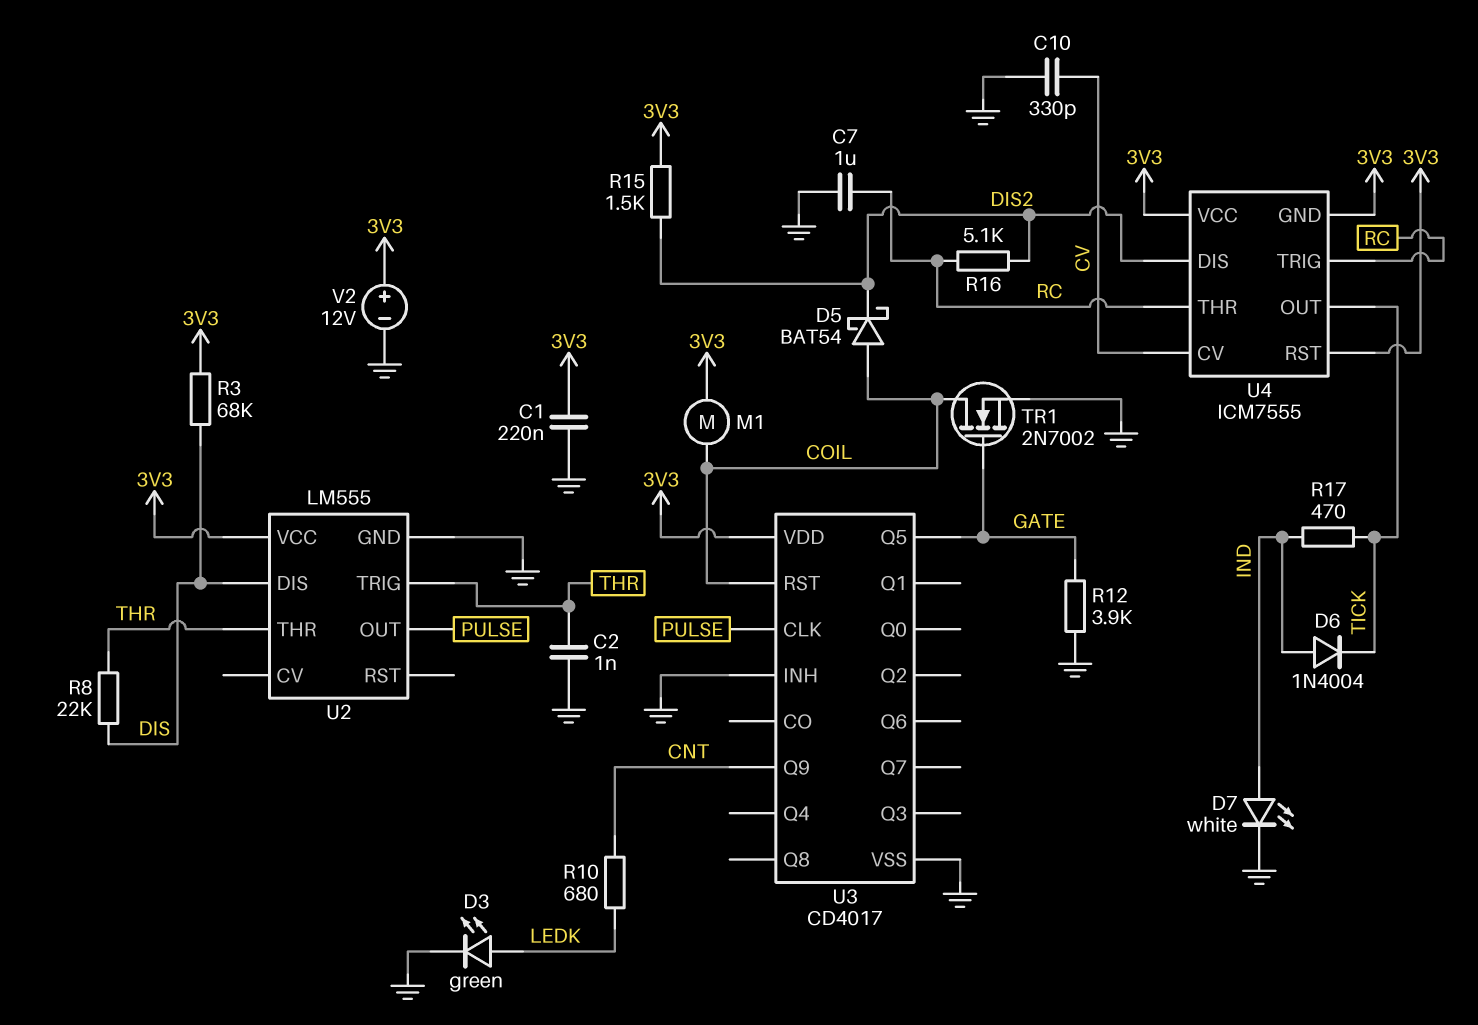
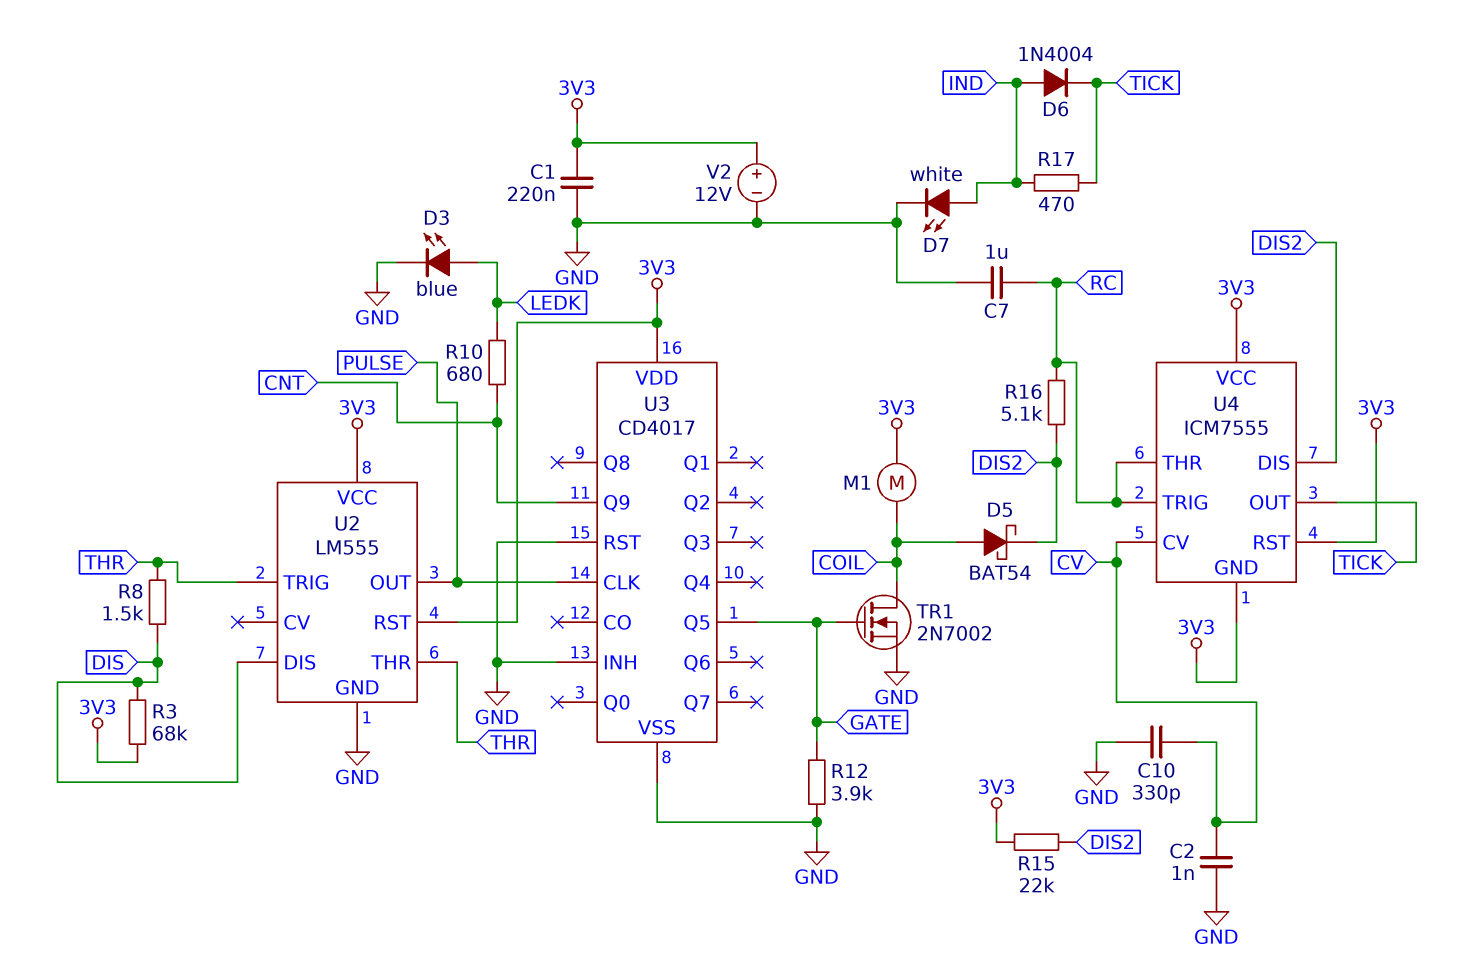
C2: 1nF (GND, THR) -> 1nF (CV, GND)
D3: LED green (A LEDK, K GND) -> LED blue (A LEDK, K GND)
R8: 22k (DIS, THR) -> 1.5k (DIS, THR)
R15: 1.5k (3V3, DIS2) -> 22k (3V3, DIS2)
U2 pin RST: none -> 3V3
U3 pin RST: COIL -> GND

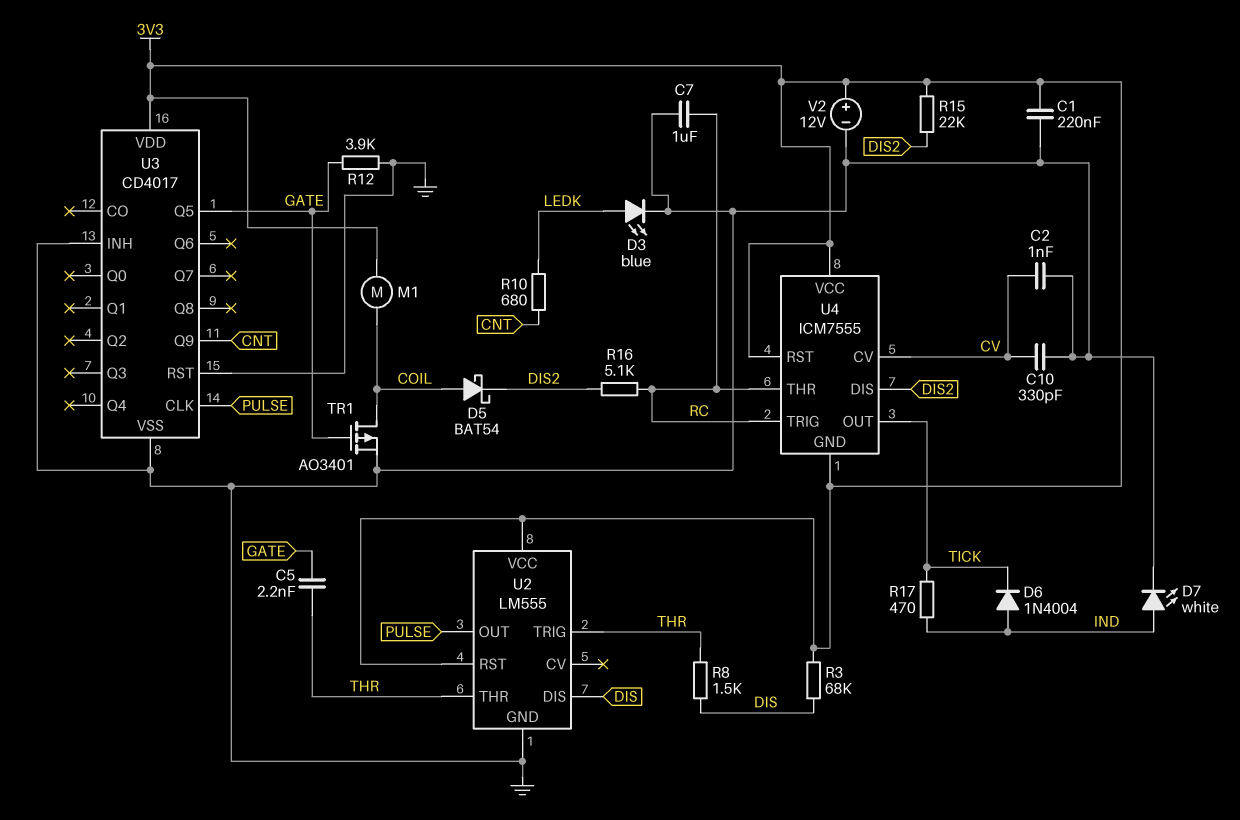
C5: none -> 2.2nF (GATE, THR)
TR1: NMOS 2N7002 (G GATE, D COIL, S GND) -> PMOS AO3401 (G GATE, D COIL, S GND)

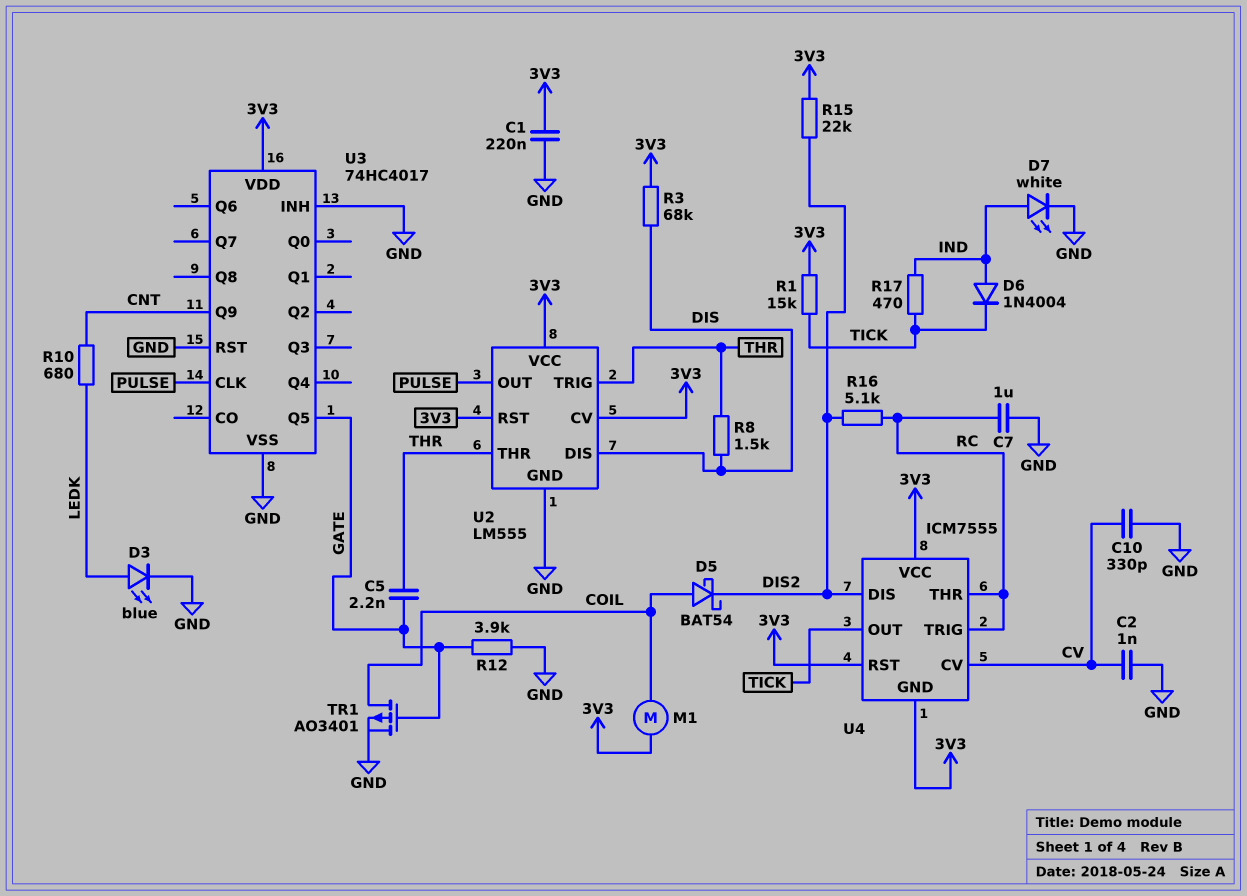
R1: none -> 15k (3V3, TICK)
U2 pin CV: none -> 3V3
U3: CD4017 -> 74HC4017
V2: 12V (plus 3V3, minus GND) -> none

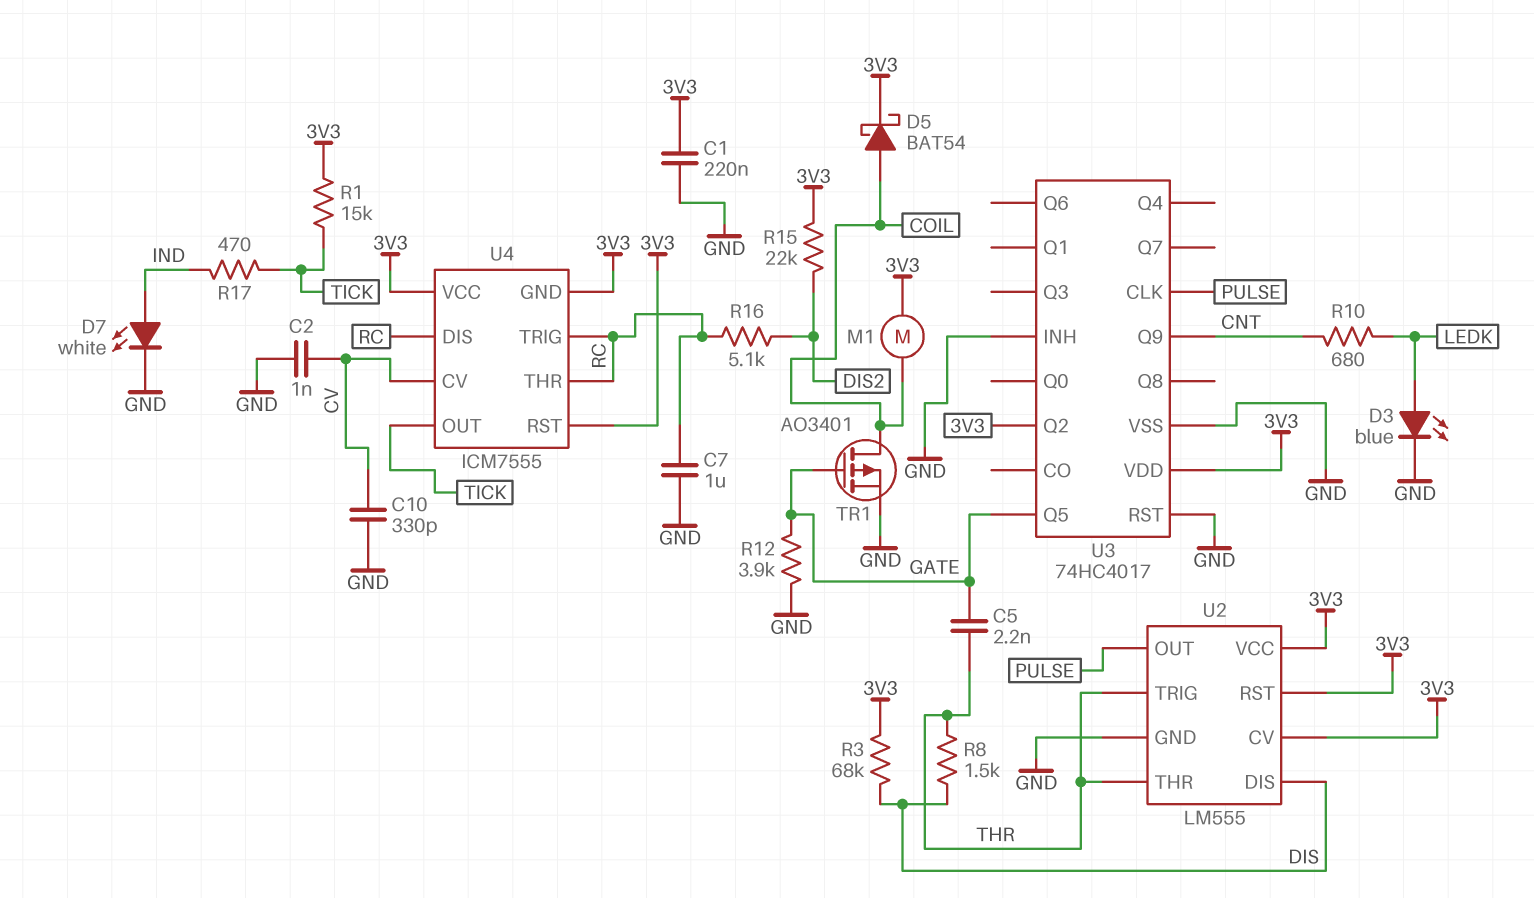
D5: schottky BAT54 (A COIL, K DIS2) -> schottky BAT54 (A COIL, K 3V3)
D6: diode 1N4004 (A IND, K TICK) -> none
U3 pin Q2: none -> 3V3
U4 pin DIS: DIS2 -> RC

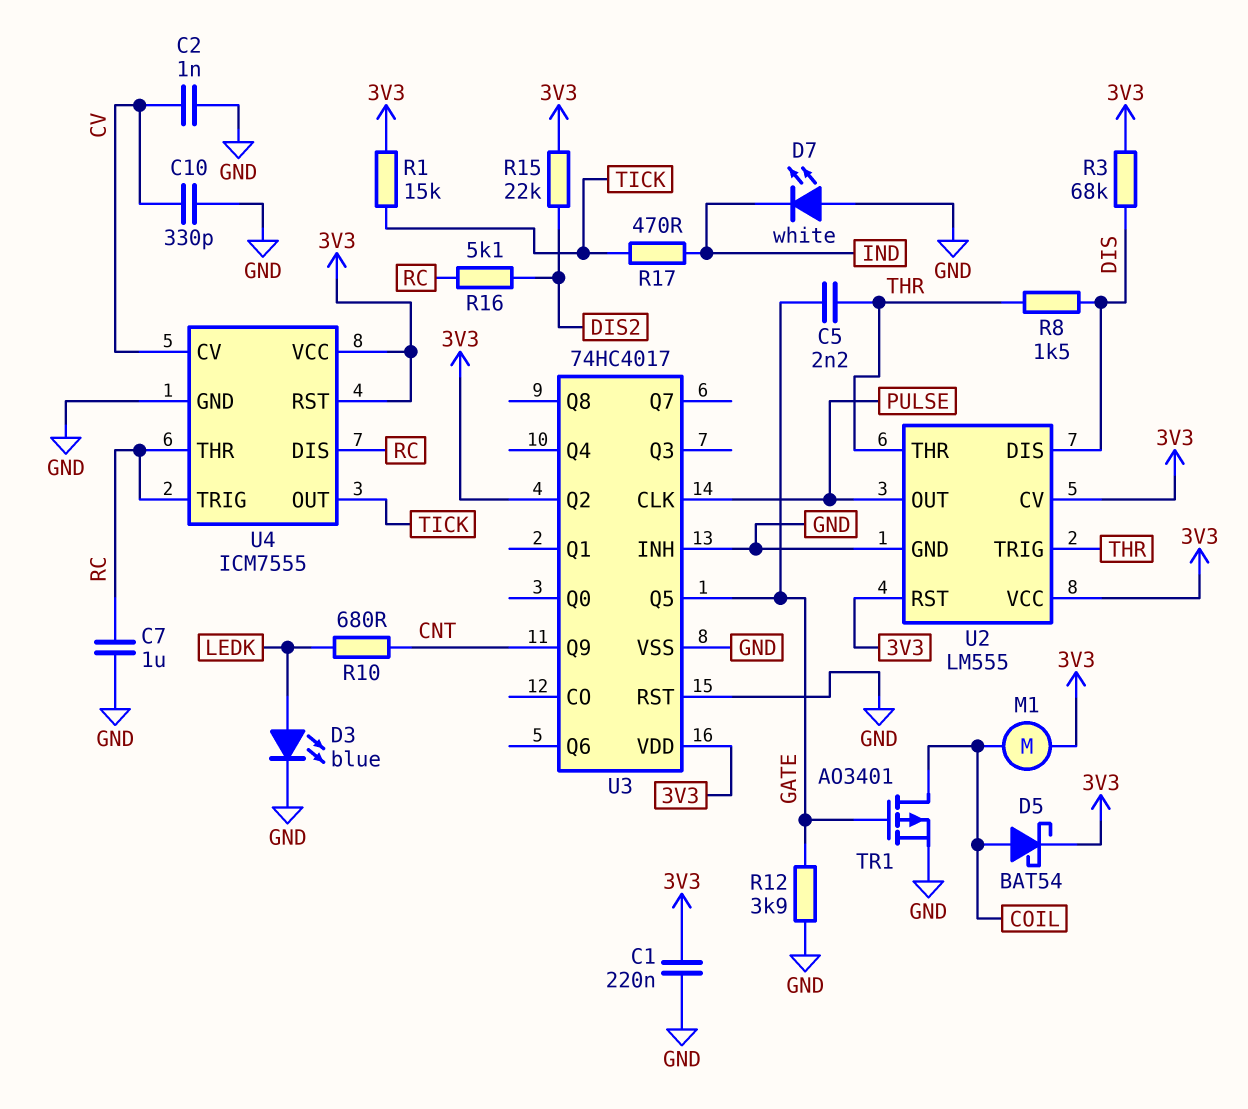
D7: LED white (A IND, K GND) -> LED white (A GND, K IND)
U4 pin GND: 3V3 -> GND

